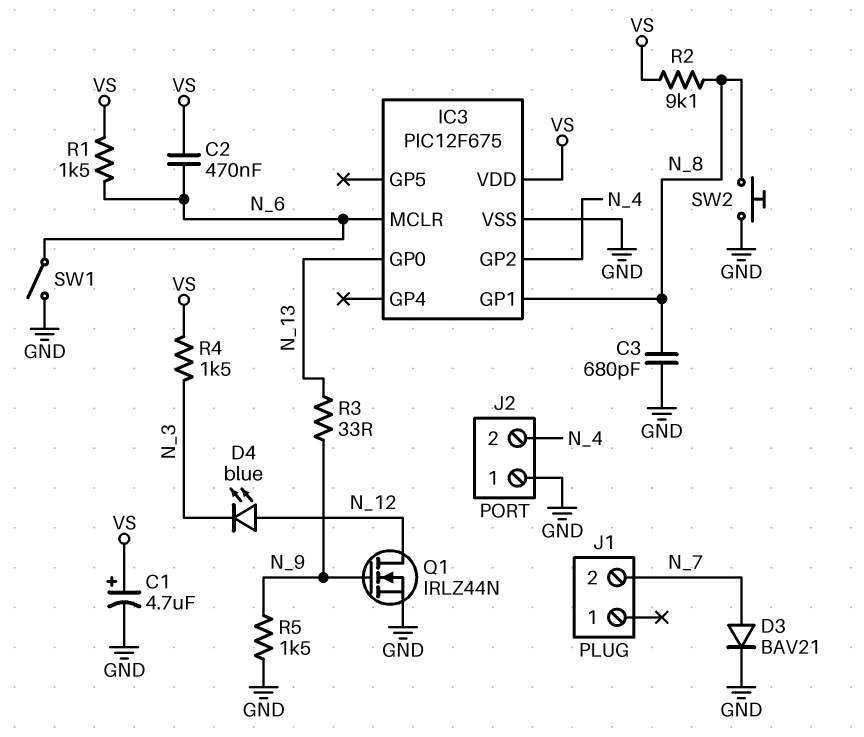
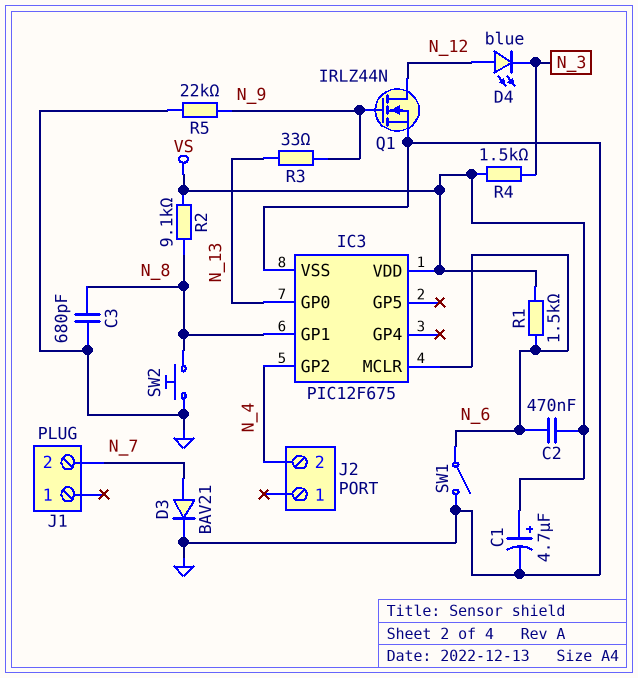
J2 pin 1: GND -> none
R5: 1.5k (GND, N_9) -> 22k (GND, N_9)

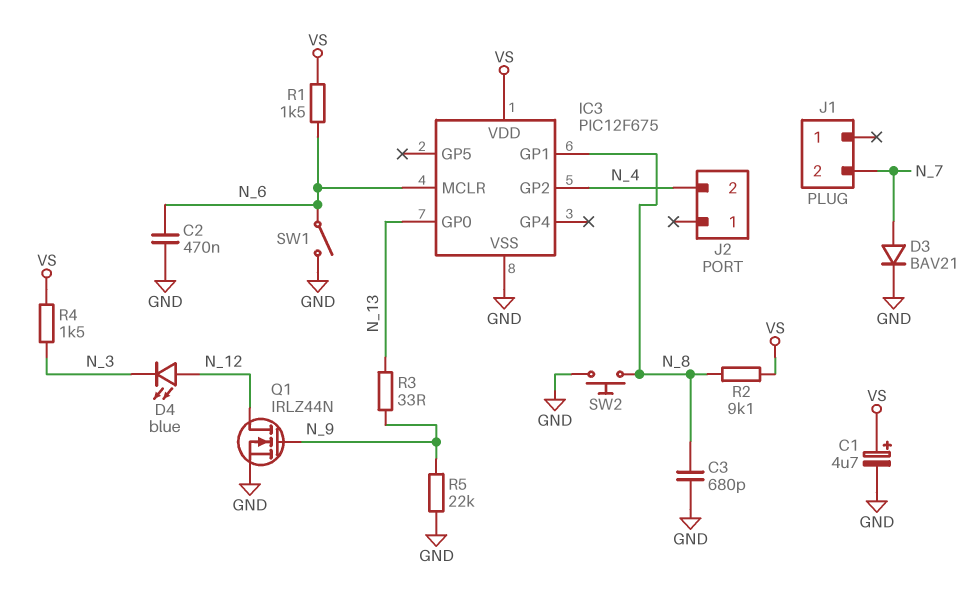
C2: 470nF (N_6, VS) -> 470nF (GND, N_6)

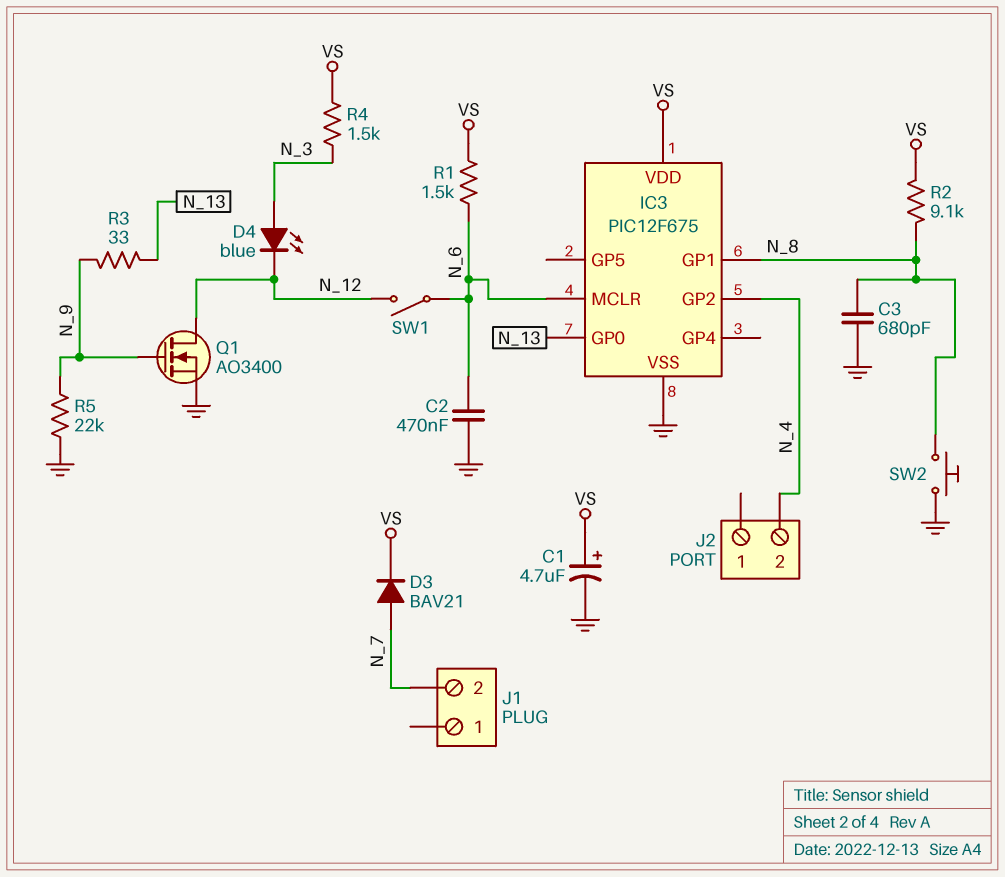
D3: diode BAV21 (A N_7, K GND) -> diode BAV21 (A N_7, K VS)
D4: LED blue (A N_12, K N_3) -> LED blue (A N_3, K N_12)
Q1: NMOS IRLZ44N (G N_9, D N_12, S GND) -> NMOS AO3400 (G N_9, D N_12, S GND)
SW1: switch (GND, N_6) -> switch (N_6, N_12)

